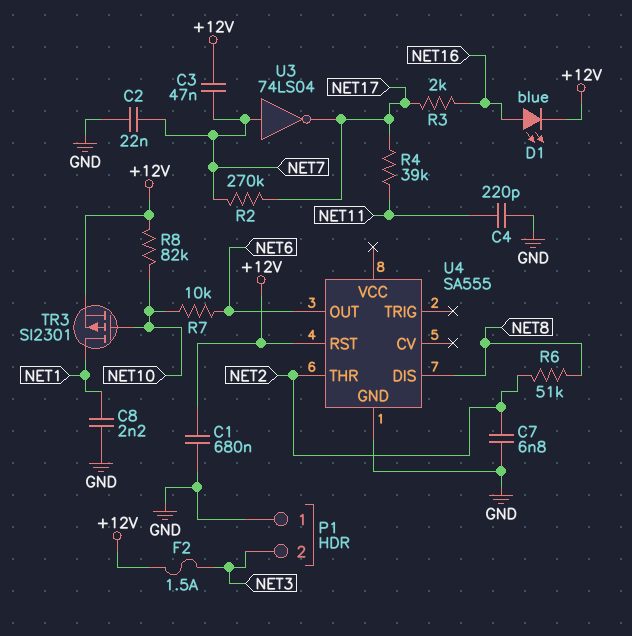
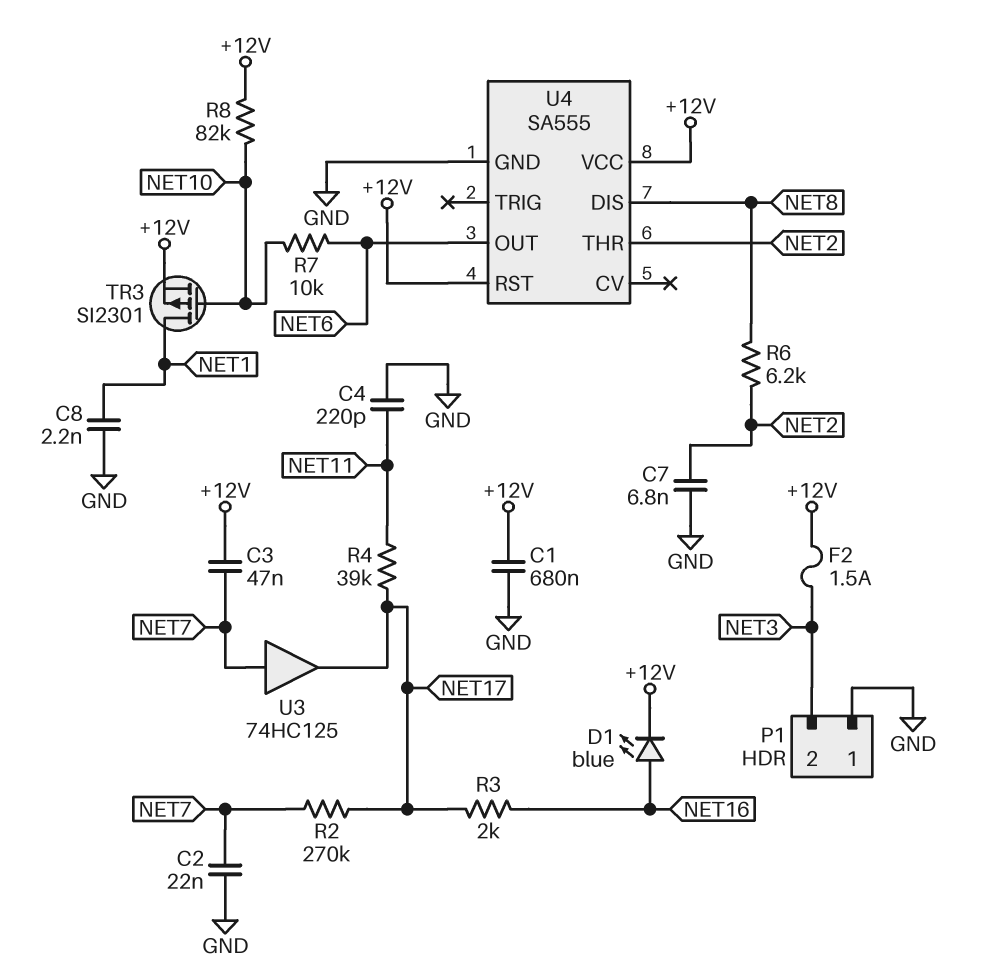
R6: 51k (NET2, NET8) -> 6.2k (NET2, NET8)
U3: NOT 74LS04 (in NET7, out NET17) -> buffer 74HC125 (in NET7, out NET17)
U4 pin VCC: none -> +12V

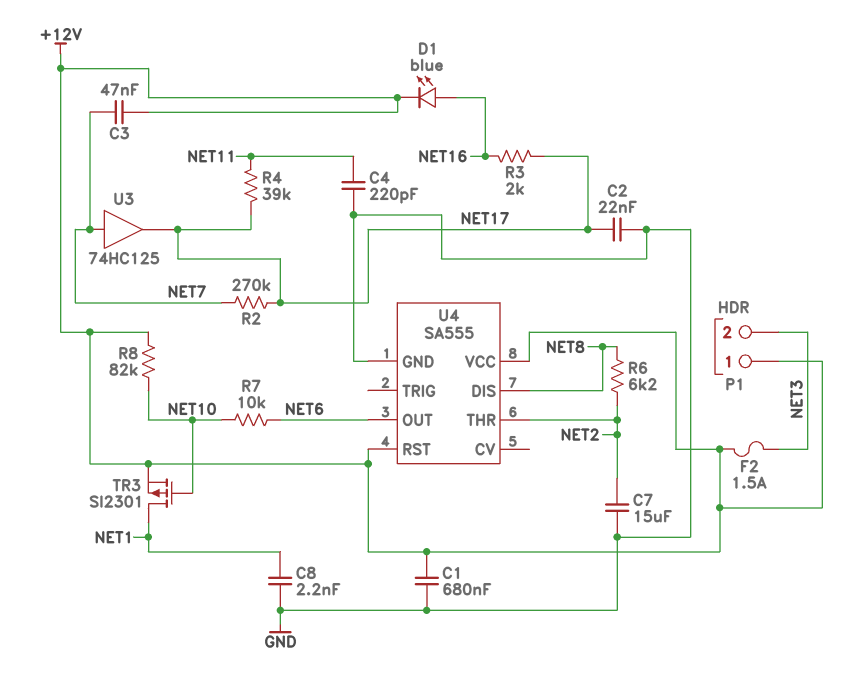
C2: 22nF (GND, NET7) -> 22nF (GND, NET17)
C7: 6.8nF (GND, NET2) -> 15uF (GND, NET2)
P1 pin 1: GND -> +12V

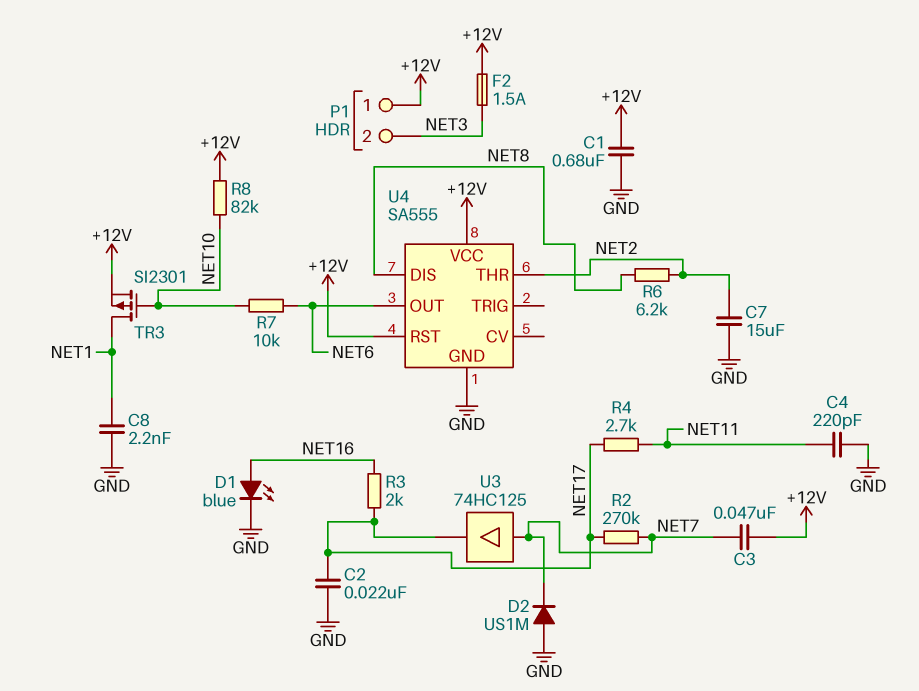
D1: LED blue (A NET16, K +12V) -> LED blue (A NET16, K GND)
D2: none -> diode US1M (A GND, K NET7)
R4: 39k (NET11, NET17) -> 2.7k (NET11, NET17)

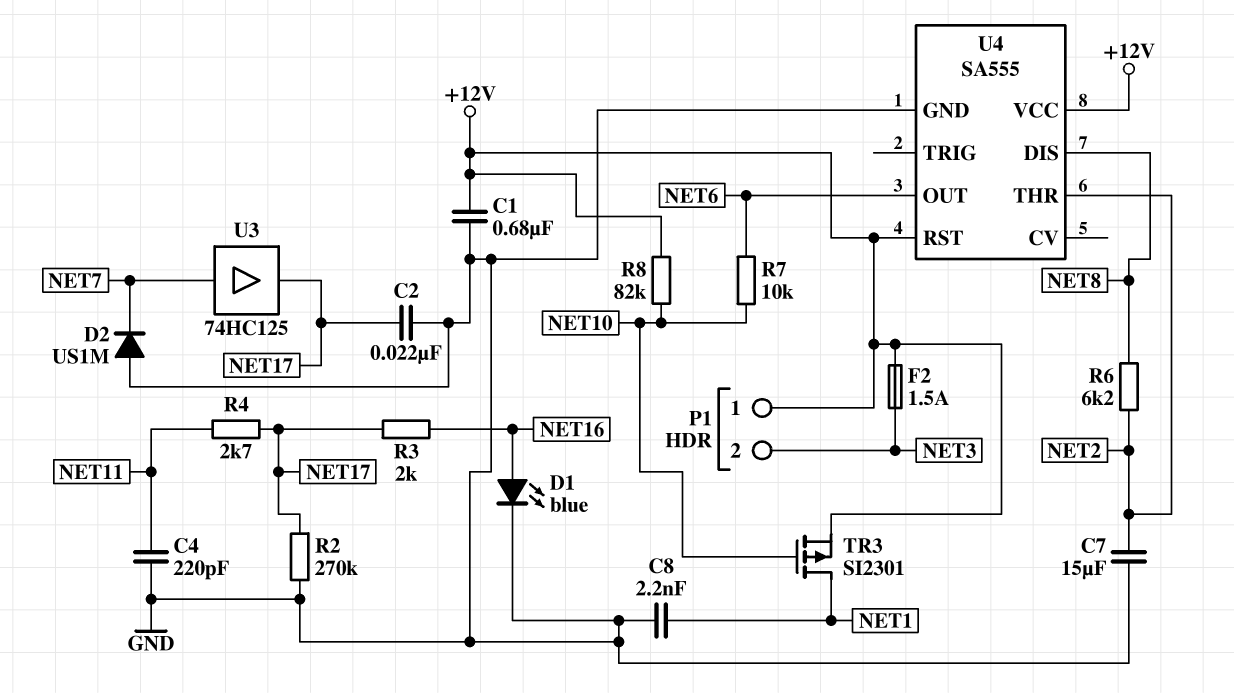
C3: 47nF (+12V, NET7) -> none
R2: 270k (NET7, NET17) -> 270k (GND, NET17)

